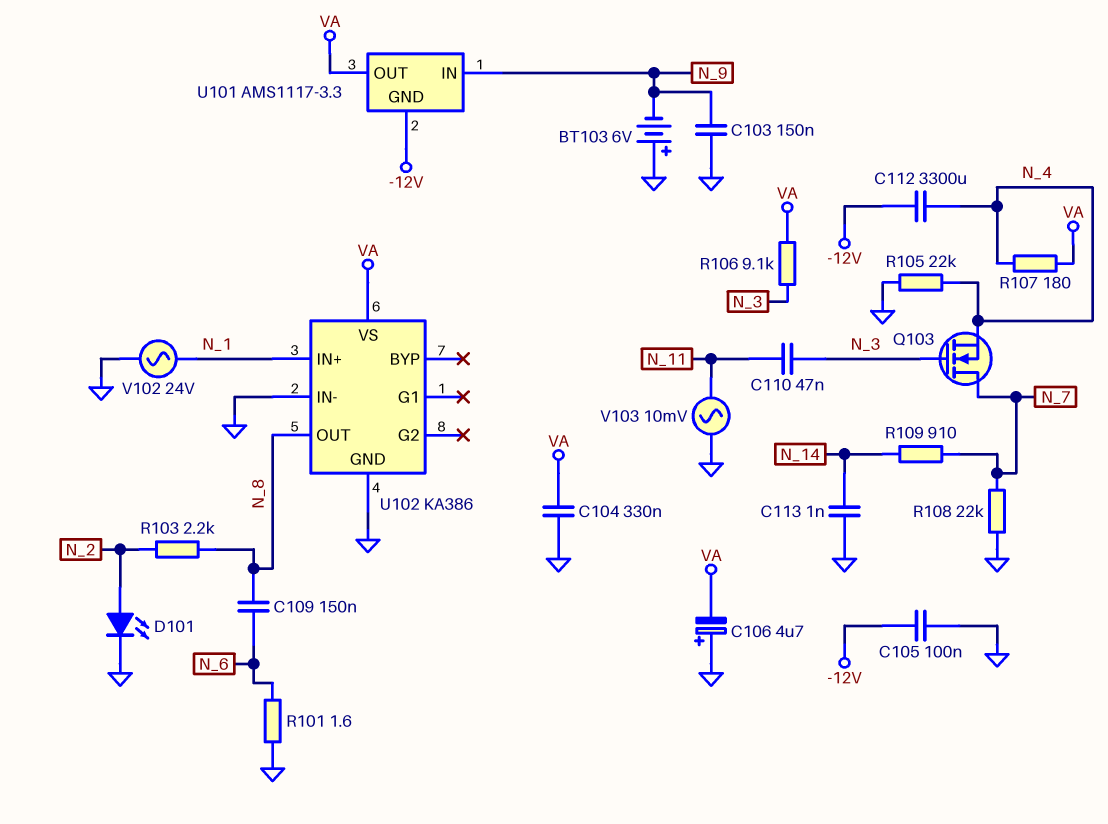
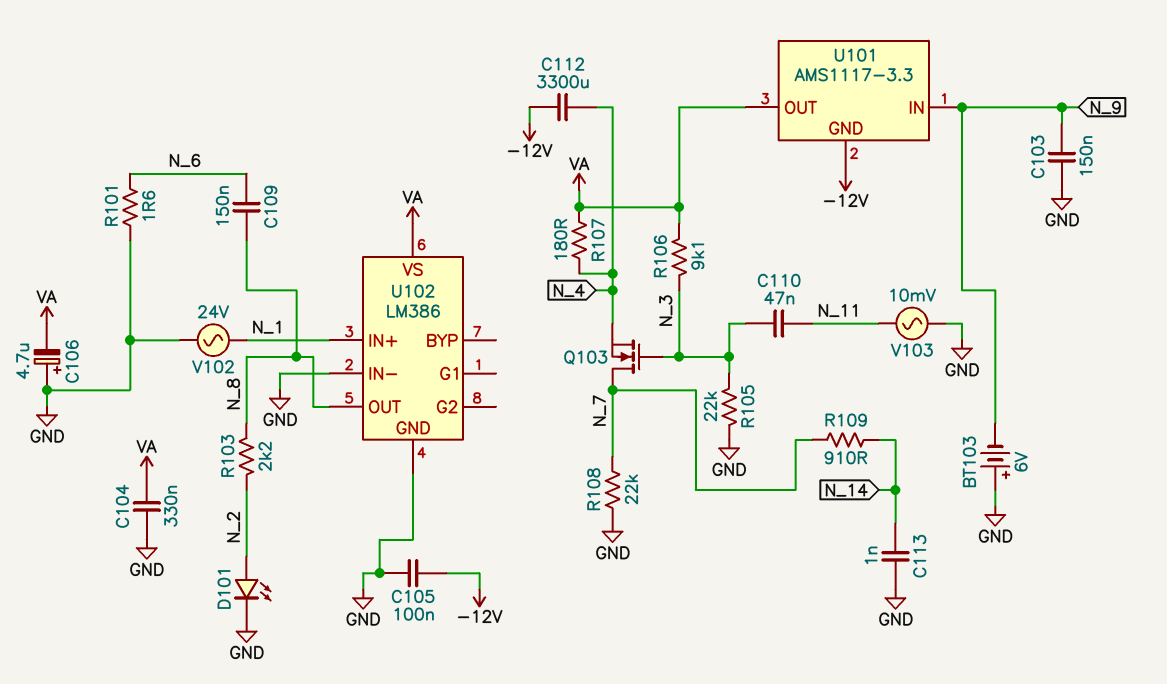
R105: 22k (GND, N_4) -> 22k (GND, N_3)
U102: KA386 -> LM386

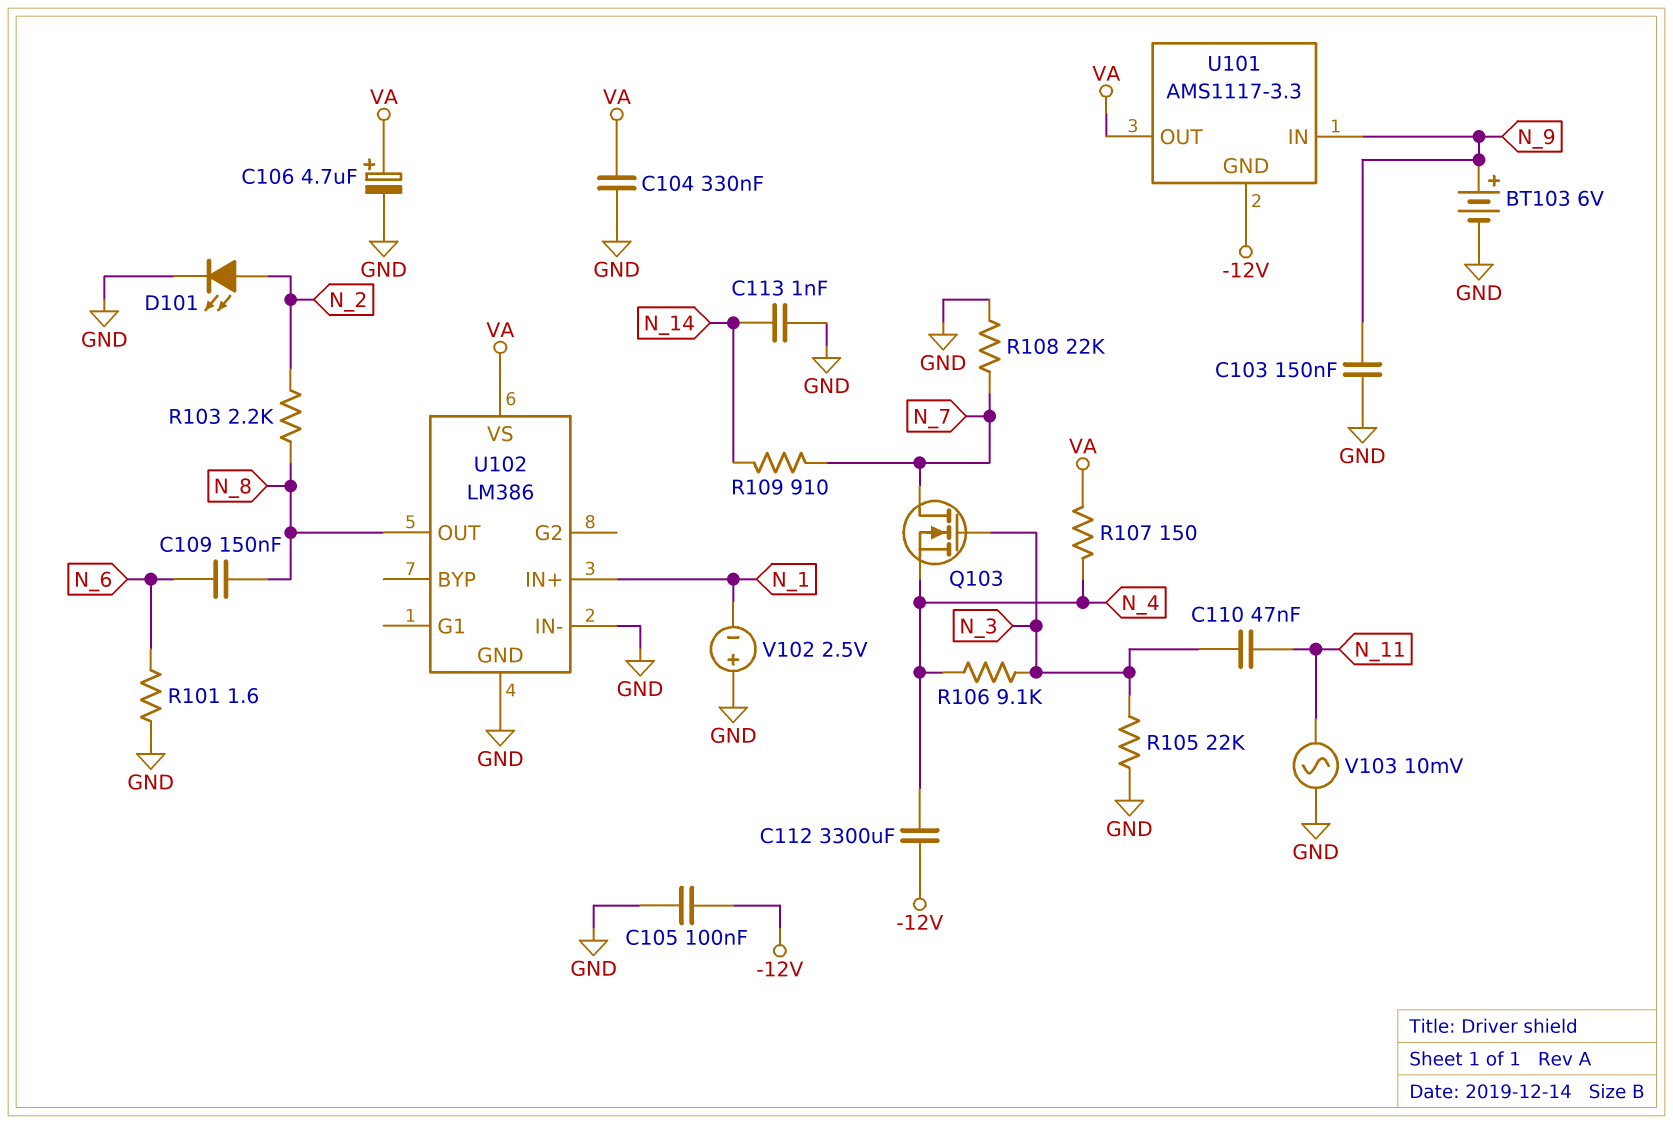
BT103: 6V (plus GND, minus N_9) -> 6V (plus N_9, minus GND)
C106: 4.7uF (plus GND, minus VA) -> 4.7uF (plus VA, minus GND)
R106: 9.1k (N_3, VA) -> 9.1k (N_3, N_4)
R107: 180 (N_4, VA) -> 150 (N_4, VA)
V102: AC 24V (GND, N_1) -> 2.5V (plus GND, minus N_1)

